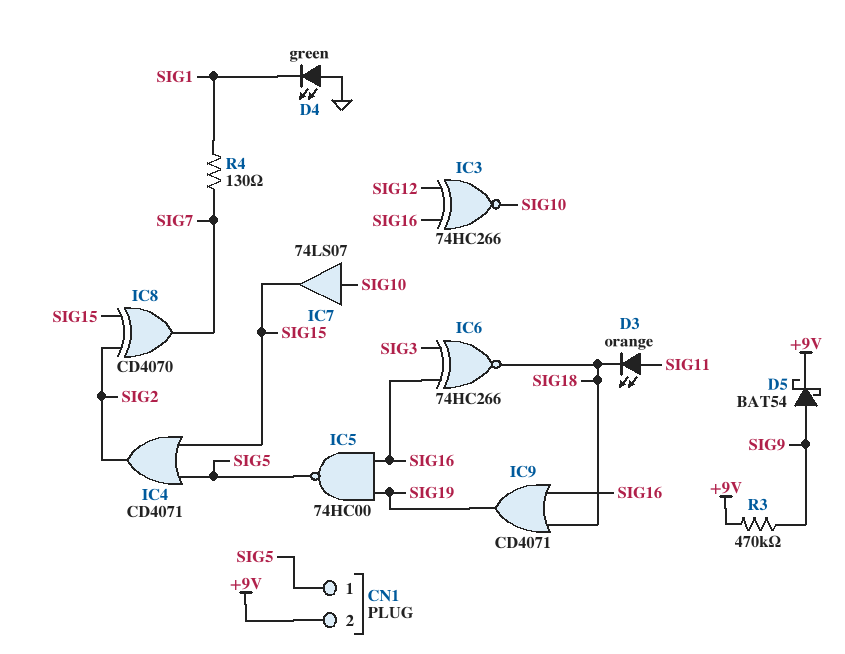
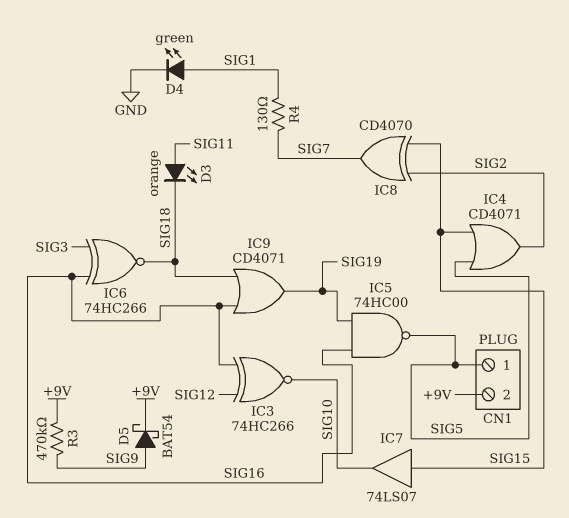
D4: LED green (A GND, K SIG1) -> LED green (A SIG1, K GND)
IC7: buffer 74LS07 (in SIG10, out SIG15) -> buffer 74LS07 (in SIG15, out SIG10)

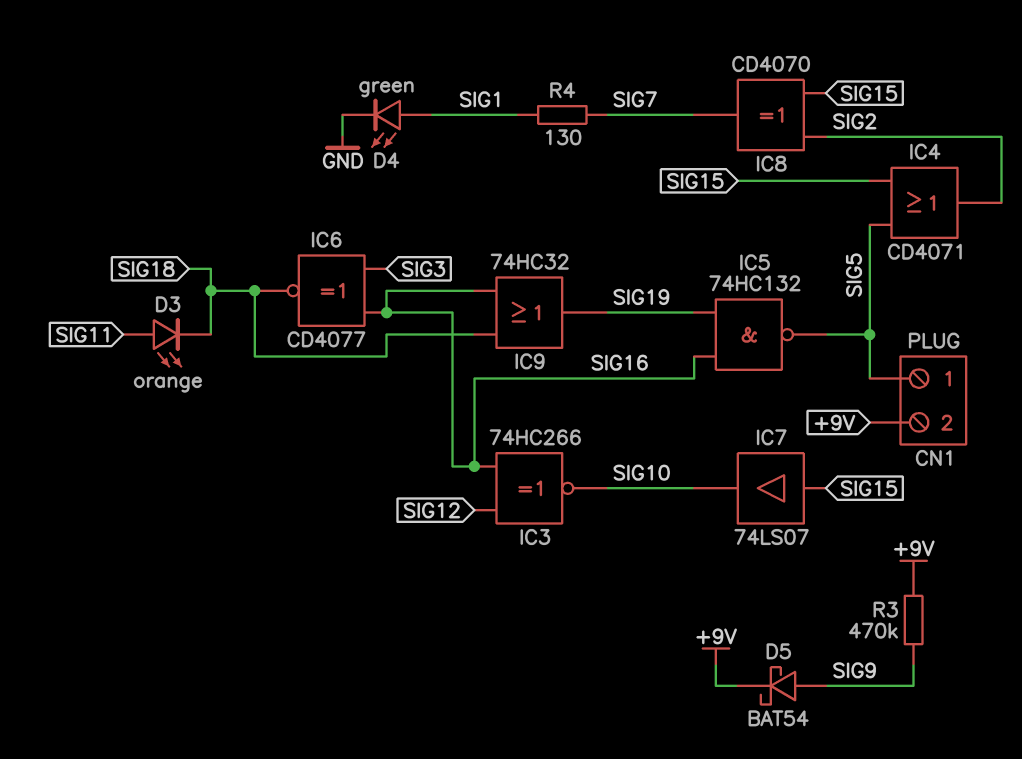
IC5: NAND 74HC00 (in SIG16, in SIG19, out SIG5) -> NAND 74HC132 (in SIG16, in SIG19, out SIG5)
IC6: XNOR 74HC266 (in SIG3, in SIG16, out SIG18) -> XNOR CD4077 (in SIG3, in SIG16, out SIG18)
IC9: OR CD4071 (in SIG16, in SIG18, out SIG19) -> OR 74HC32 (in SIG16, in SIG18, out SIG19)

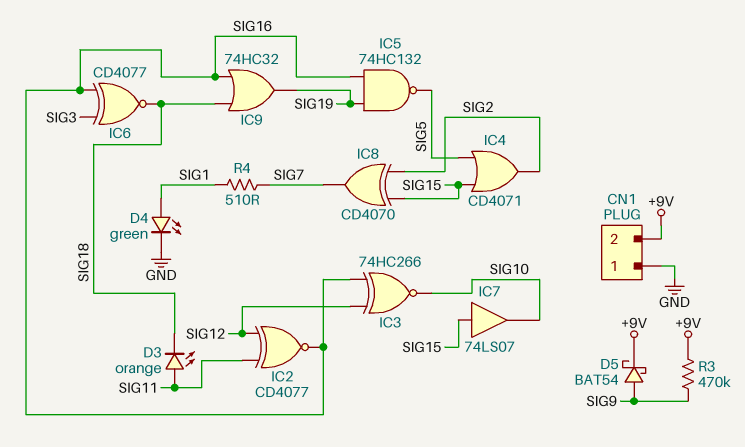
CN1 pin 1: SIG5 -> GND
IC2: none -> XNOR CD4077 (in SIG11, in SIG12, out SIG16)
R4: 130 (SIG1, SIG7) -> 510 (SIG1, SIG7)

